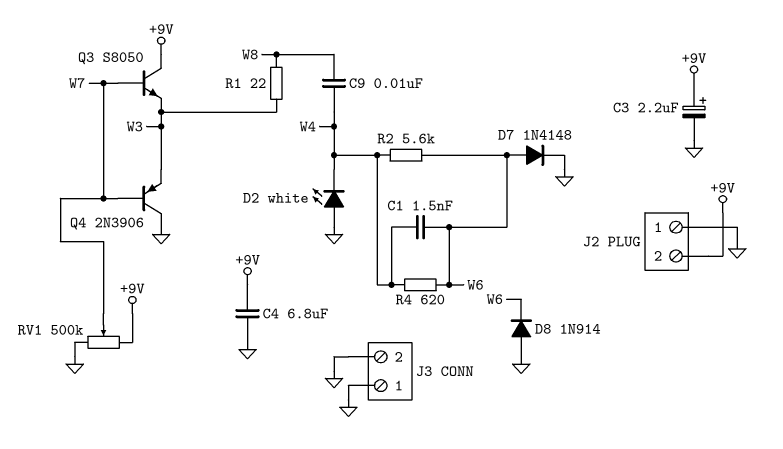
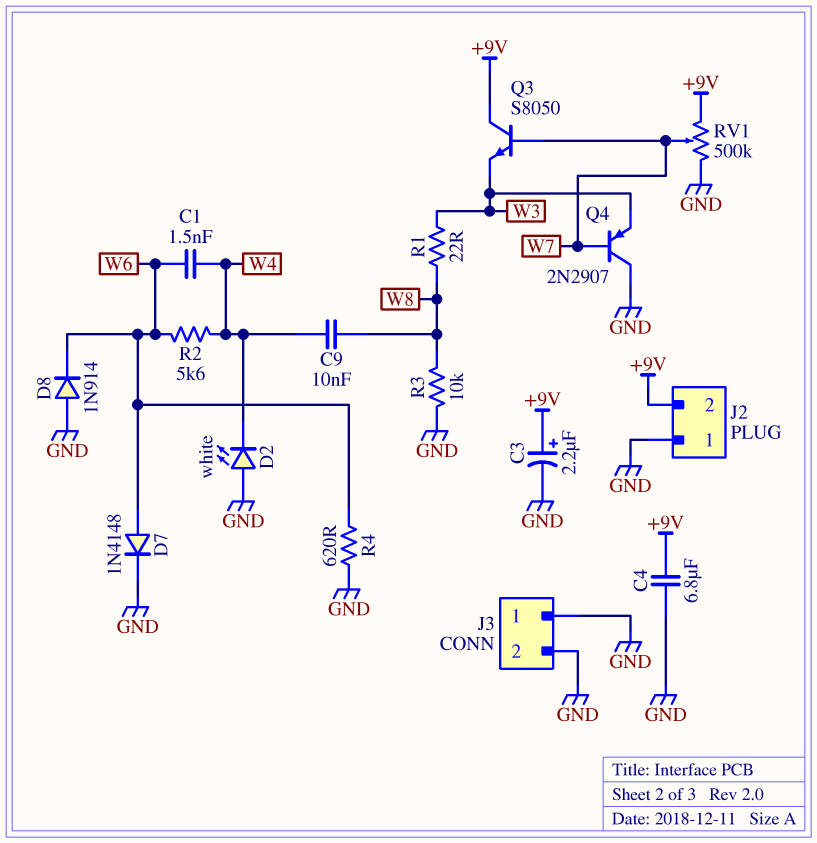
Q4: PNP 2N3906 (B W7, C GND, E W3) -> PNP 2N2907 (B W7, C GND, E W3)
R3: none -> 10k (GND, W8)
R4: 620 (W4, W6) -> 620 (GND, W6)

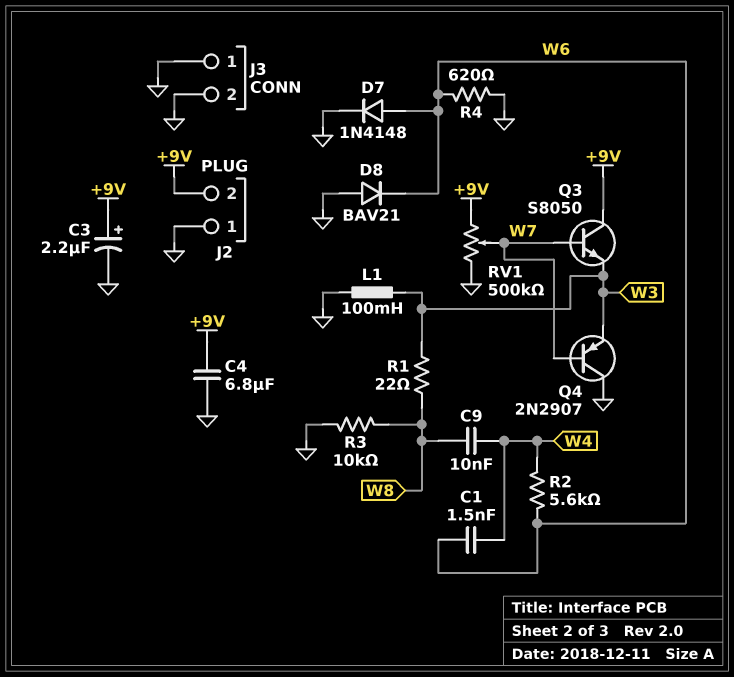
D2: LED white (A GND, K W4) -> none
D8: diode 1N914 (A GND, K W6) -> diode BAV21 (A GND, K W6)
L1: none -> 100mH (GND, W3)

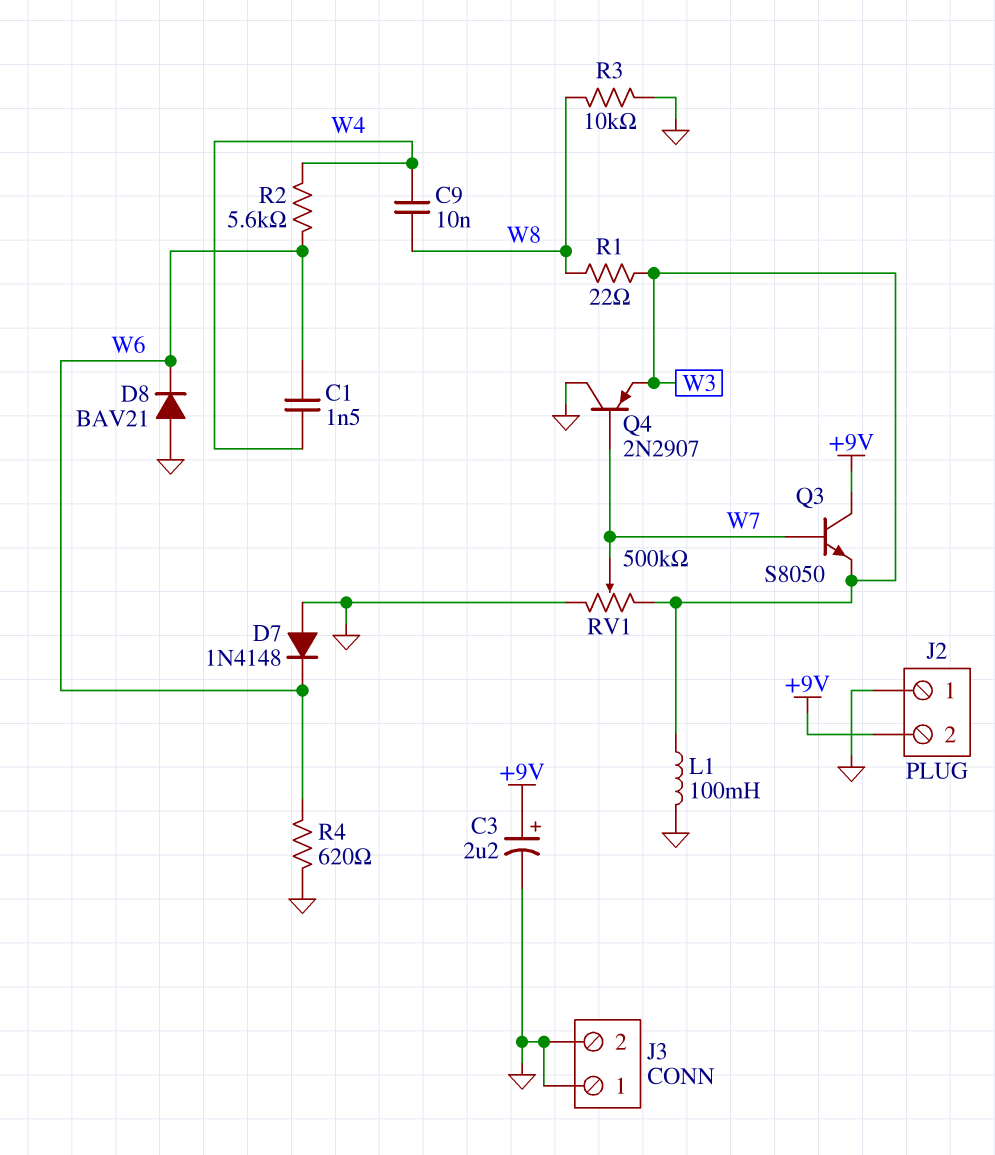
C4: 6.8uF (+9V, GND) -> none
D7: diode 1N4148 (A W6, K GND) -> diode 1N4148 (A GND, K W6)
RV1: 500k (+9V, GND, wiper W7) -> 500k (GND, W3, wiper W7)

